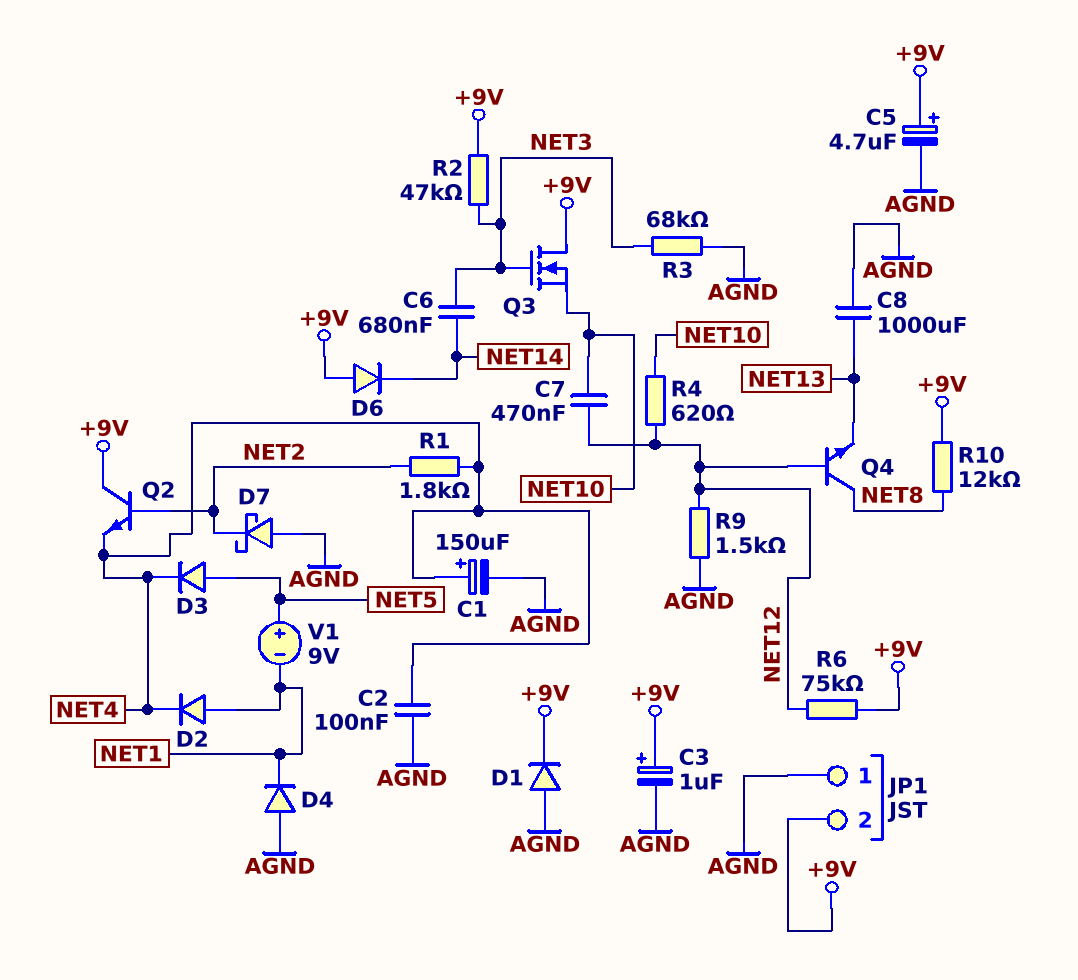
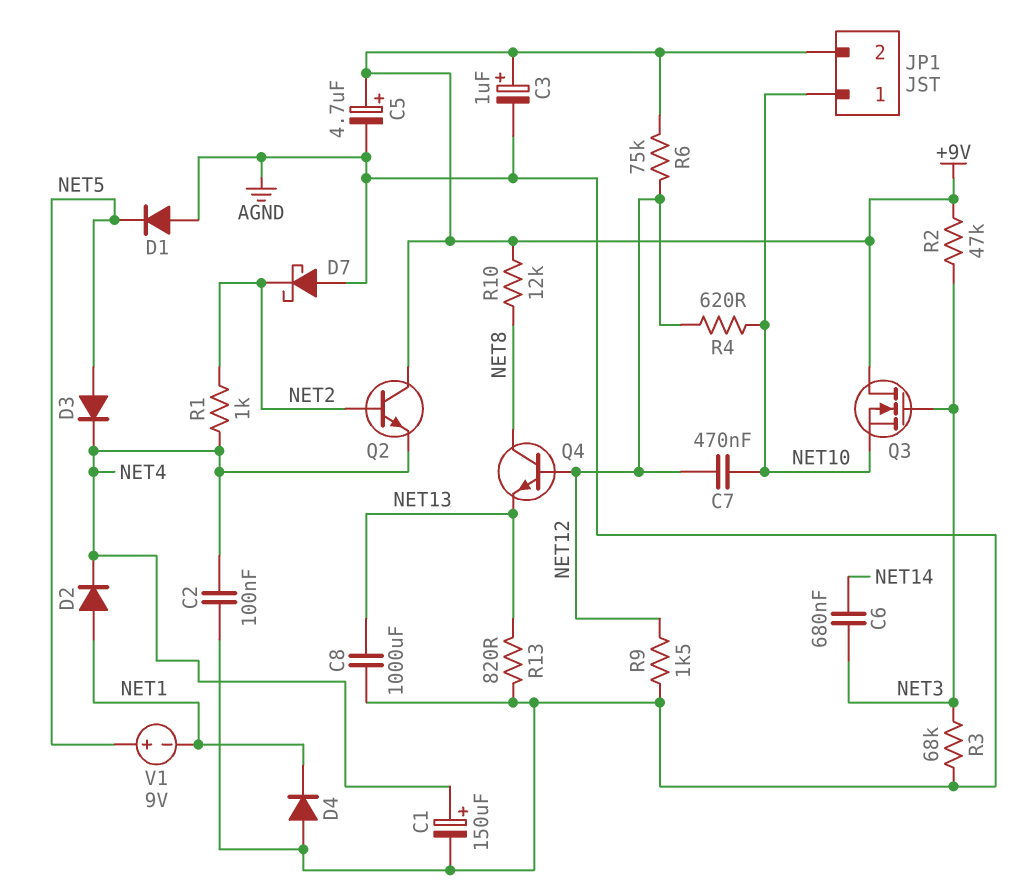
D1: diode (A AGND, K +9V) -> diode (A AGND, K NET5)
D6: diode (A +9V, K NET14) -> none
JP1 pin 1: AGND -> NET10
R1: 1.8k (NET2, NET4) -> 1k (NET2, NET4)
R13: none -> 820 (AGND, NET13)

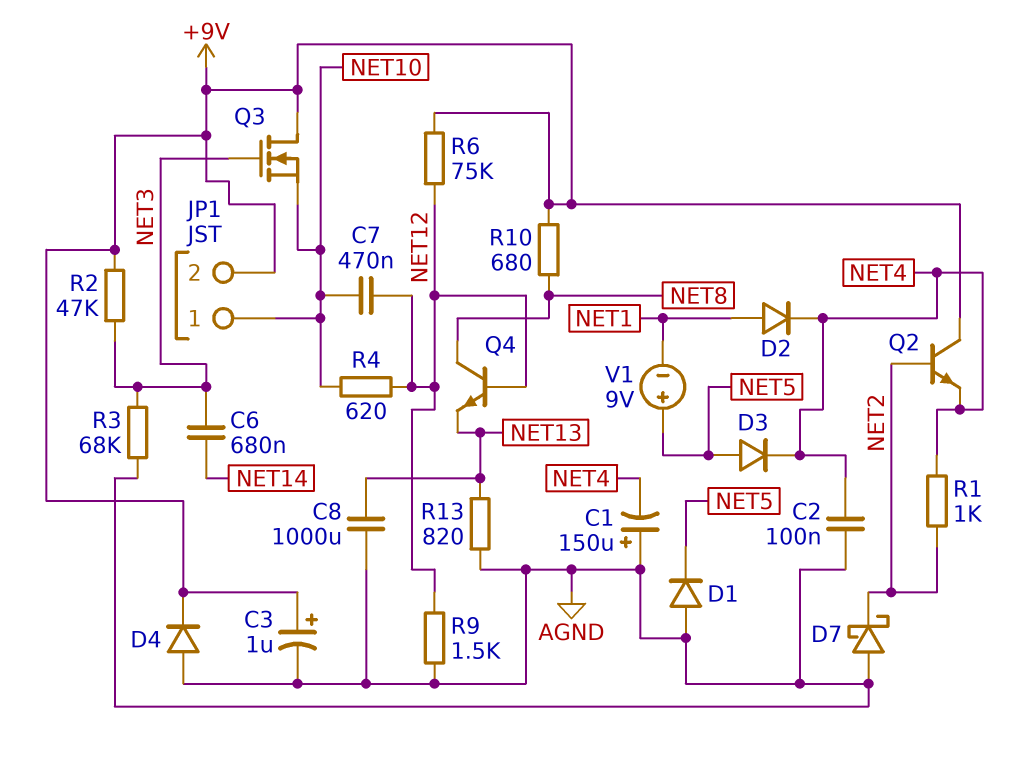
C1: 150uF (plus NET4, minus AGND) -> 150uF (plus AGND, minus NET4)
C5: 4.7uF (plus +9V, minus AGND) -> none
D4: diode (A AGND, K NET1) -> diode (A AGND, K +9V)
R10: 12k (+9V, NET8) -> 680 (+9V, NET8)

